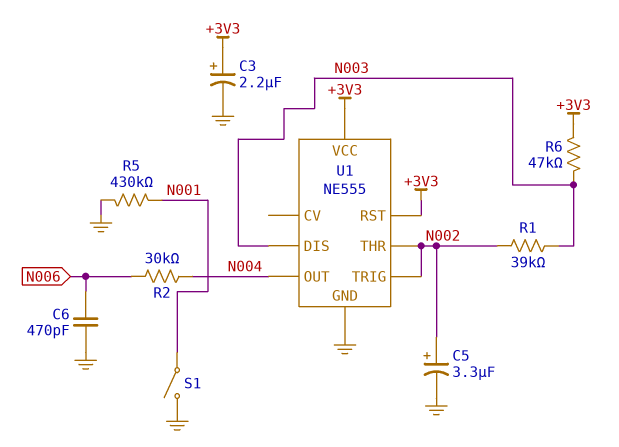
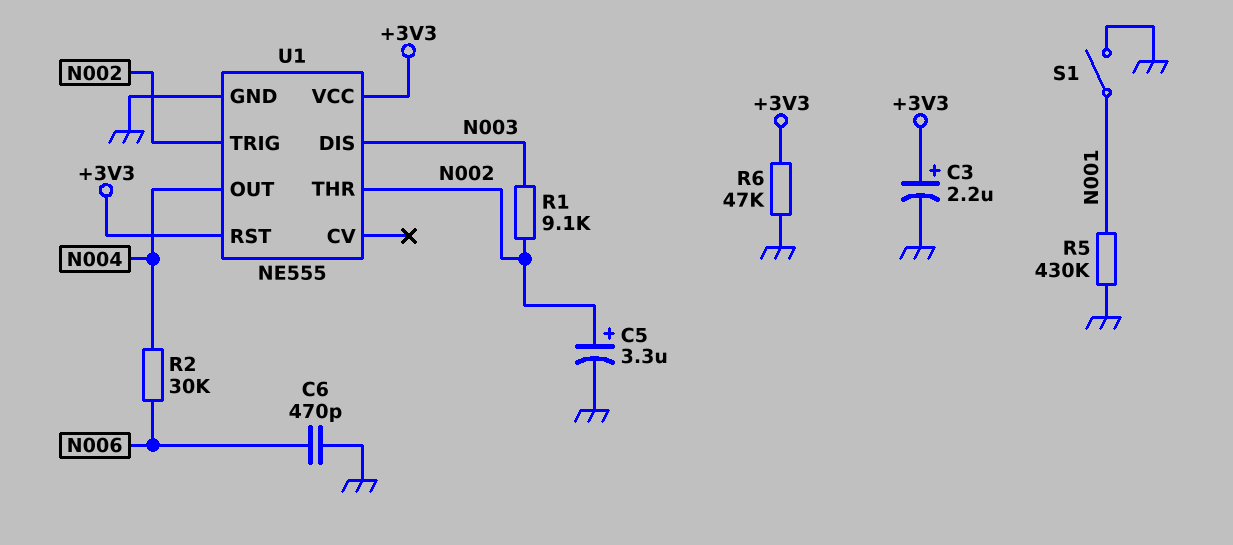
R1: 39k (N002, N003) -> 9.1k (N002, N003)
R6: 47k (+3V3, N003) -> 47k (+3V3, GND)

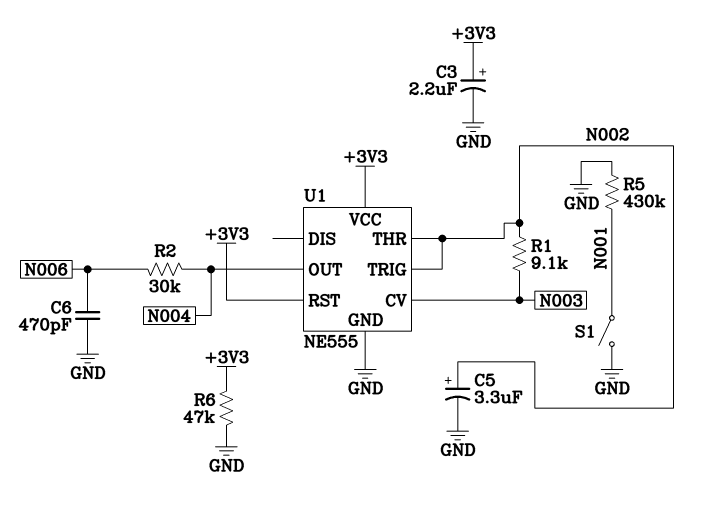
U1 pin CV: none -> N003
U1 pin DIS: N003 -> none

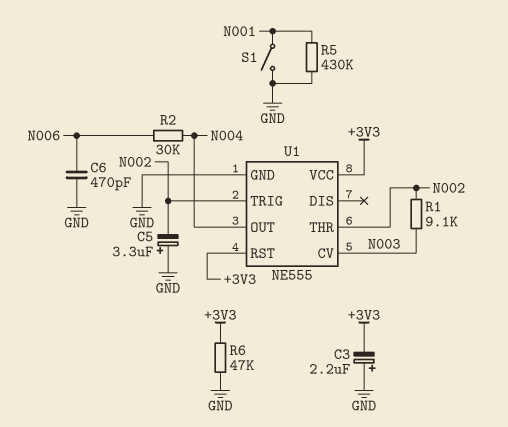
C3: 2.2uF (plus +3V3, minus GND) -> 2.2uF (plus GND, minus +3V3)
C5: 3.3uF (plus N002, minus GND) -> 3.3uF (plus GND, minus N002)

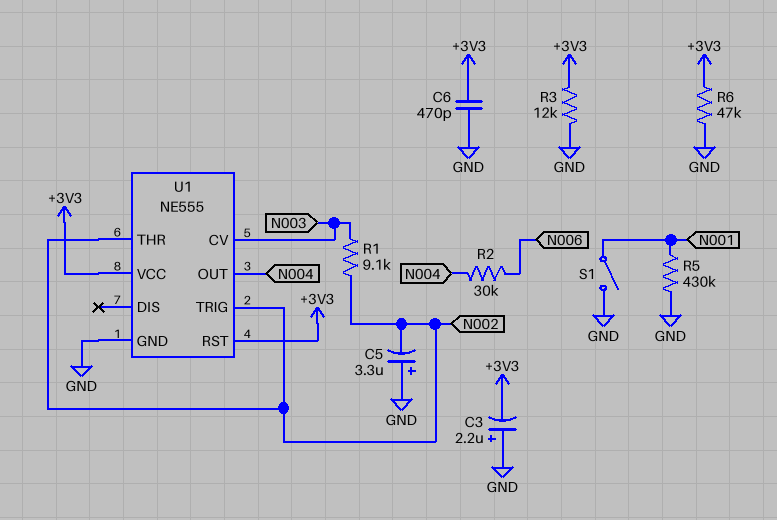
C6: 470pF (GND, N006) -> 470pF (+3V3, GND)
R3: none -> 12k (+3V3, GND)

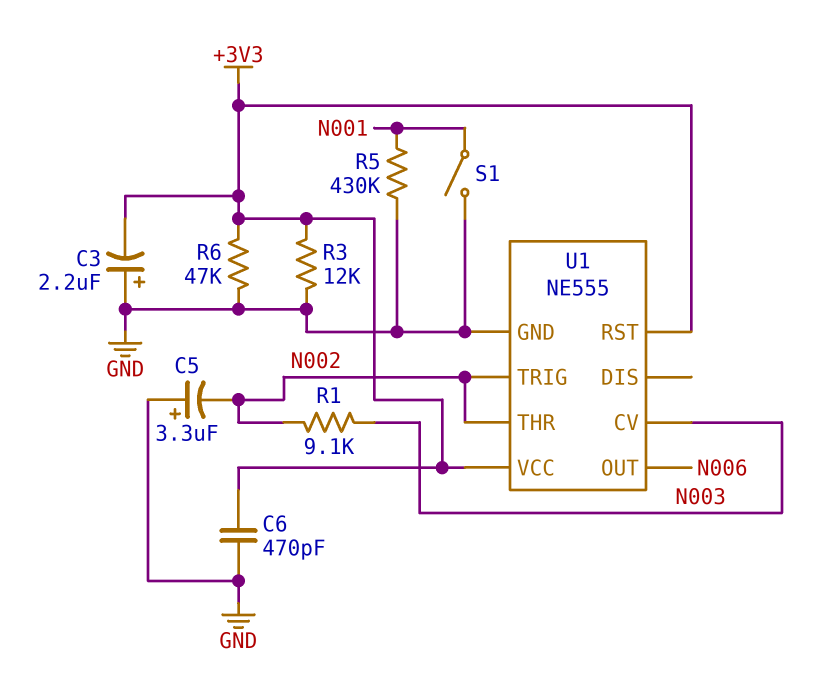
R2: 30k (N004, N006) -> none
U1 pin OUT: N004 -> N006

